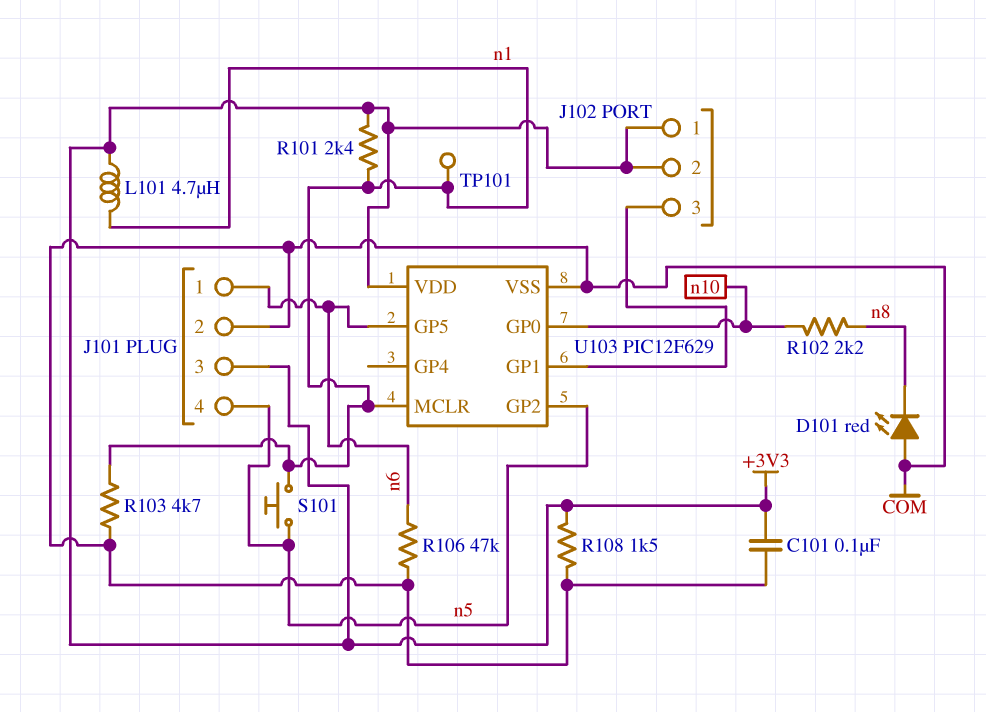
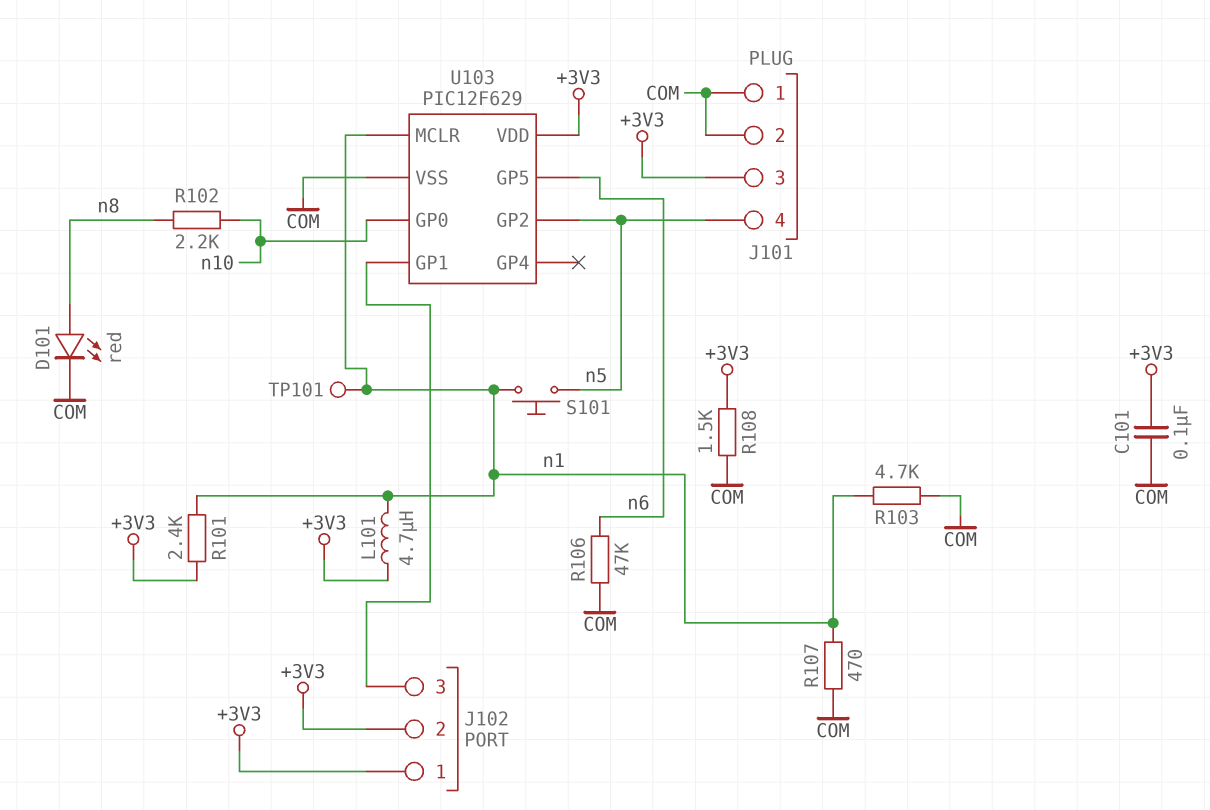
D101: LED red (A COM, K n8) -> LED red (A n8, K COM)
J101 pin 1: n6 -> COM
R107: none -> 470 (COM, n1)

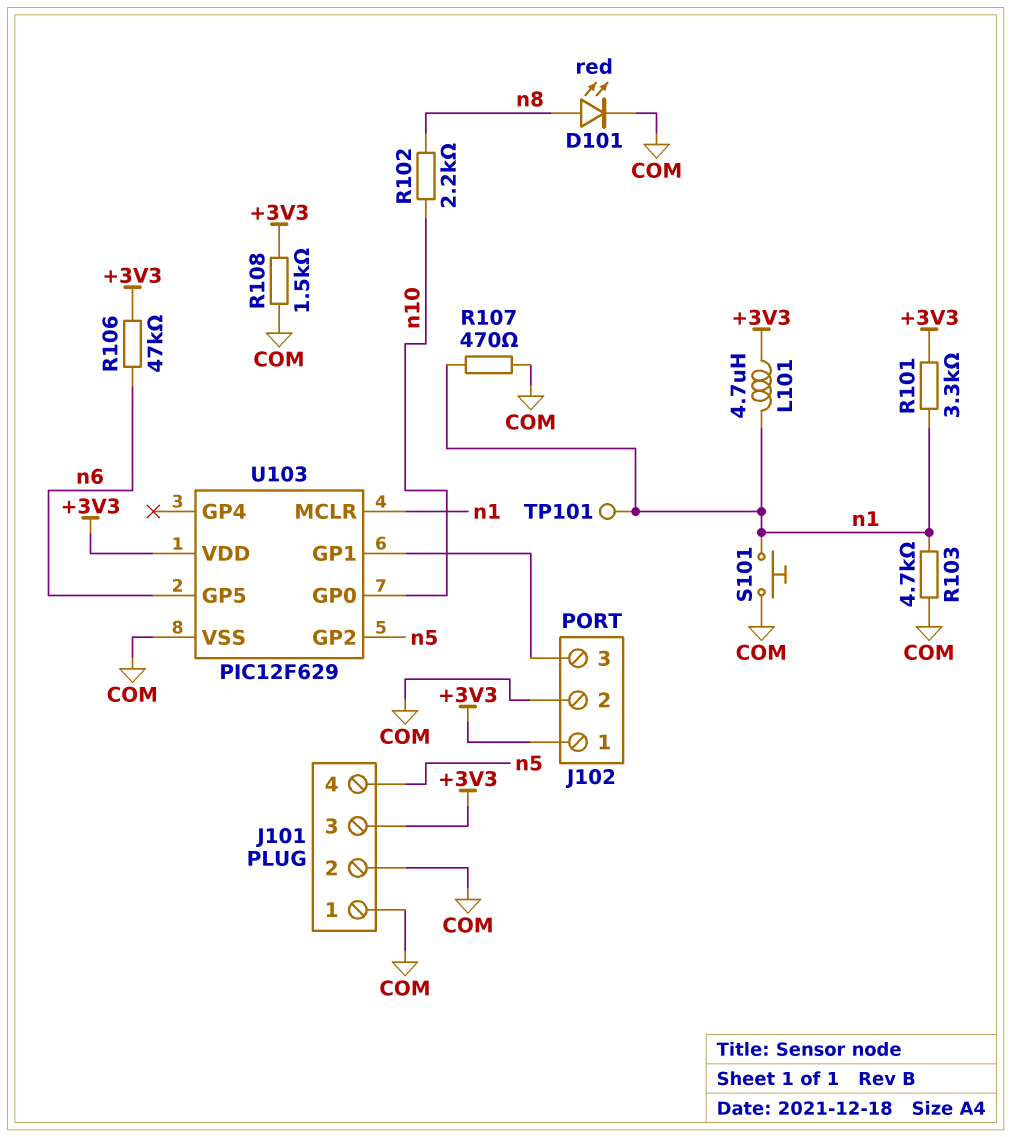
C101: 100nF (+3V3, COM) -> none
J102 pin 2: +3V3 -> COM
R101: 2.4k (+3V3, n1) -> 3.3k (+3V3, n1)
R106: 47k (COM, n6) -> 47k (+3V3, n6)
S101: button (n1, n5) -> button (COM, n1)

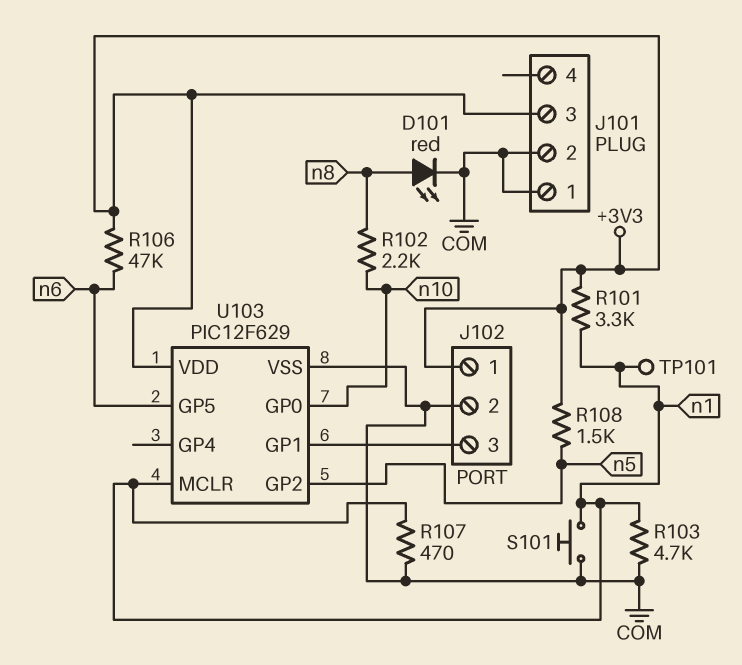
J101 pin 4: n5 -> none
L101: 4.7uH (+3V3, n1) -> none
R108: 1.5k (+3V3, COM) -> 1.5k (+3V3, n5)

